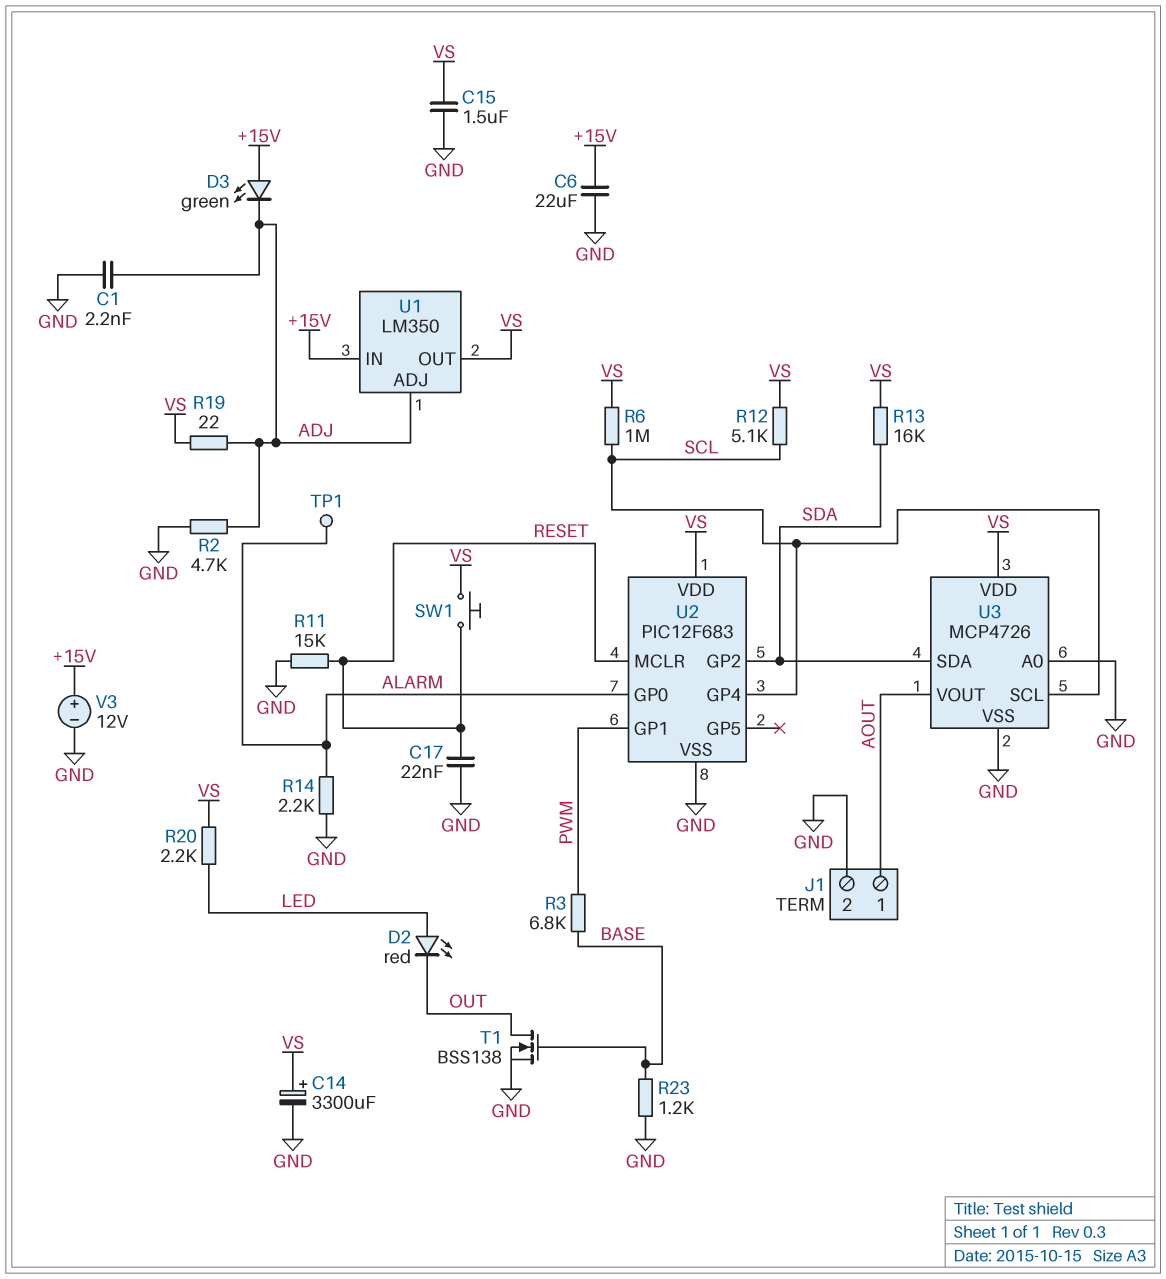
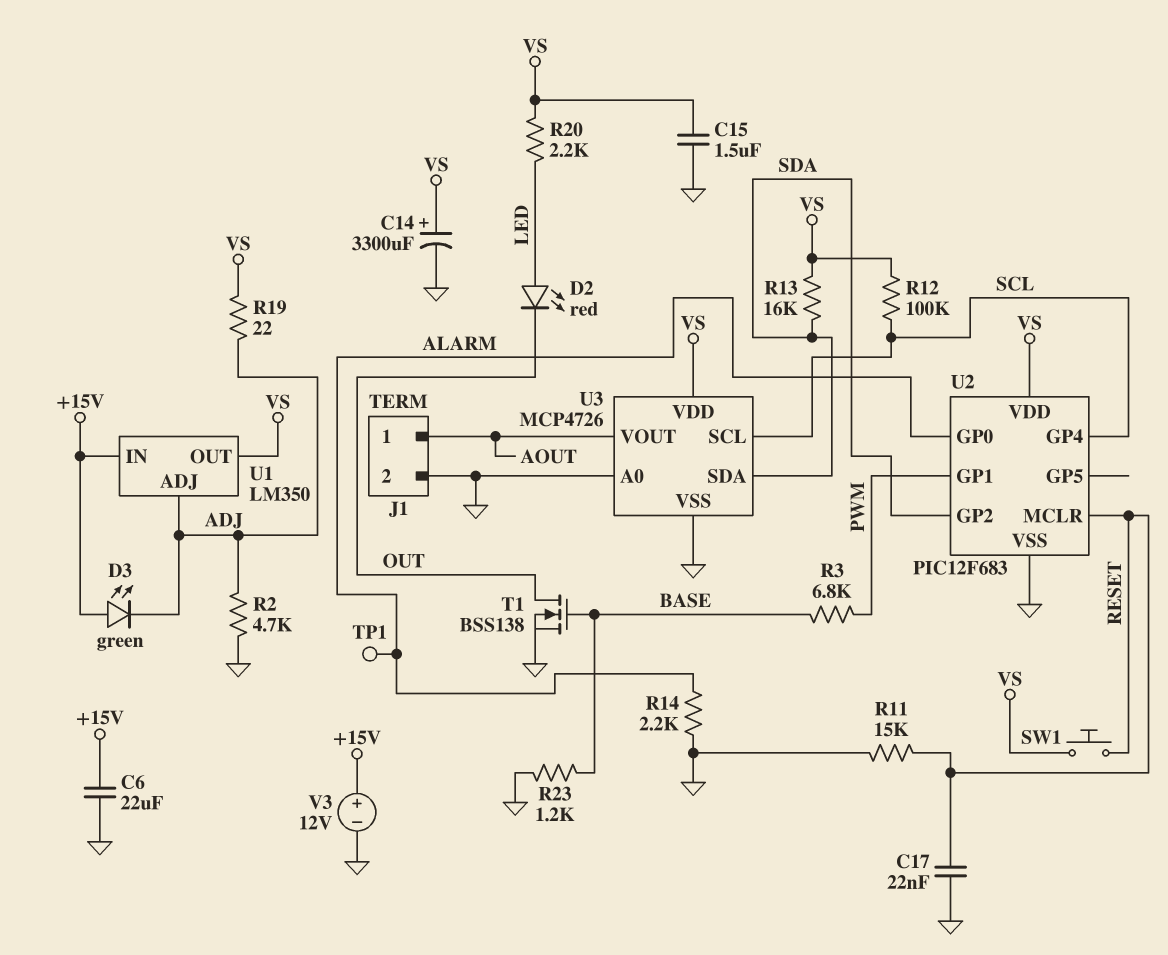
C1: 2.2nF (ADJ, GND) -> none
R6: 1M (SCL, VS) -> none
R12: 5.1k (SCL, VS) -> 100k (SCL, VS)

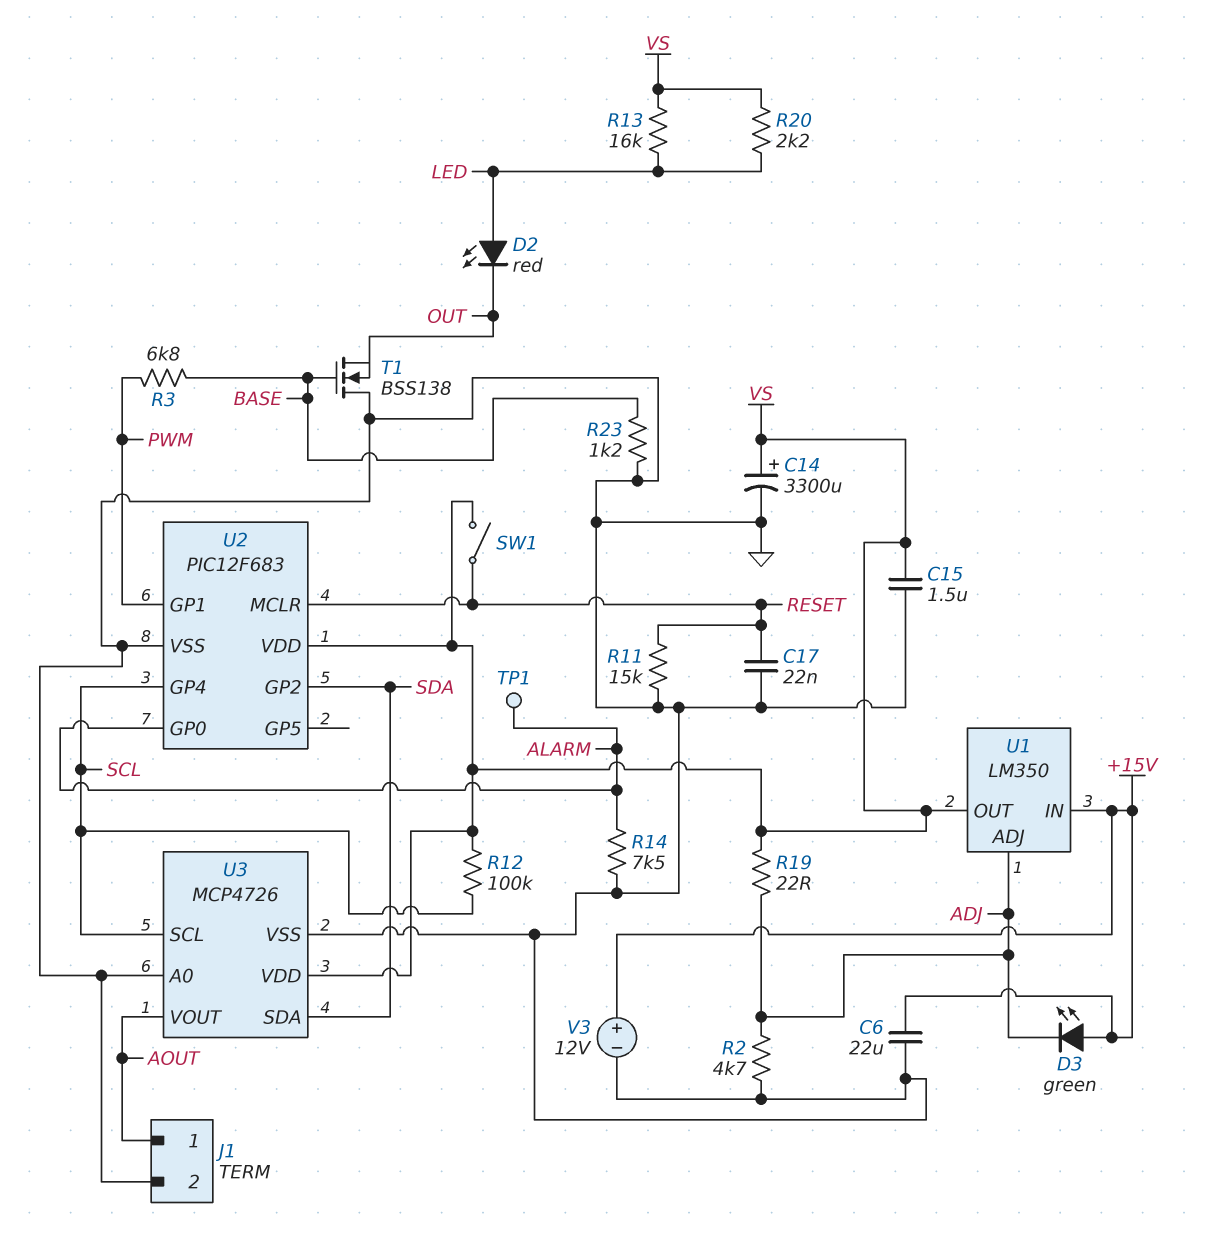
R13: 16k (SDA, VS) -> 16k (LED, VS)
R14: 2.2k (ALARM, GND) -> 7.5k (ALARM, GND)
SW1: button (RESET, VS) -> switch (RESET, VS)
T1: NMOS BSS138 (G BASE, D OUT, S GND) -> NMOS BSS138 (G BASE, D GND, S OUT)

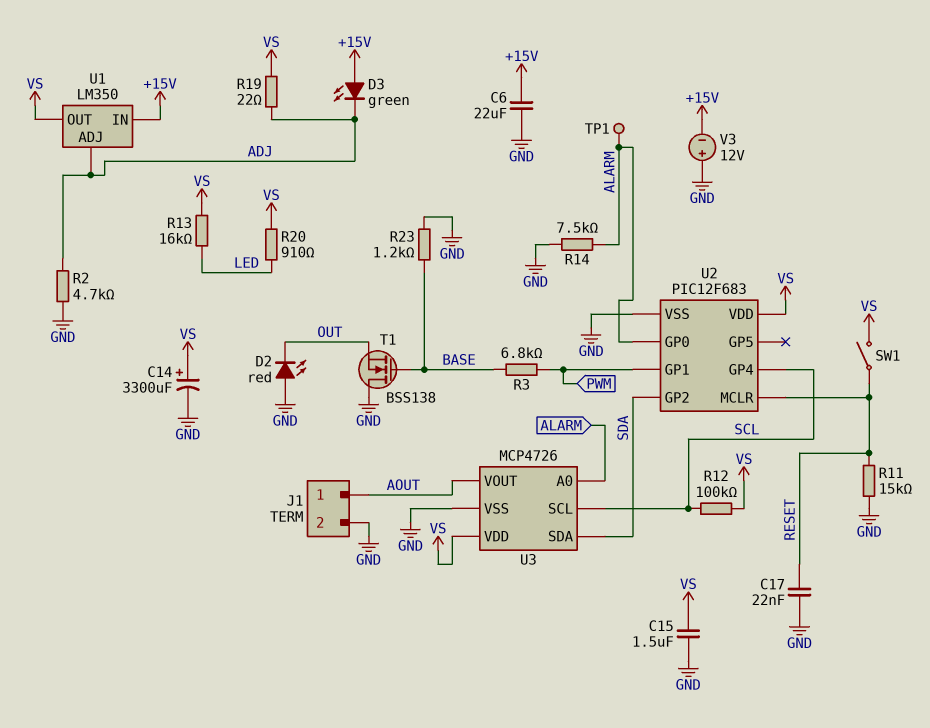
D2: LED red (A LED, K OUT) -> LED red (A GND, K OUT)
R20: 2.2k (LED, VS) -> 910 (LED, VS)
U3 pin A0: GND -> ALARM
V3: 12V (plus +15V, minus GND) -> 12V (plus GND, minus +15V)

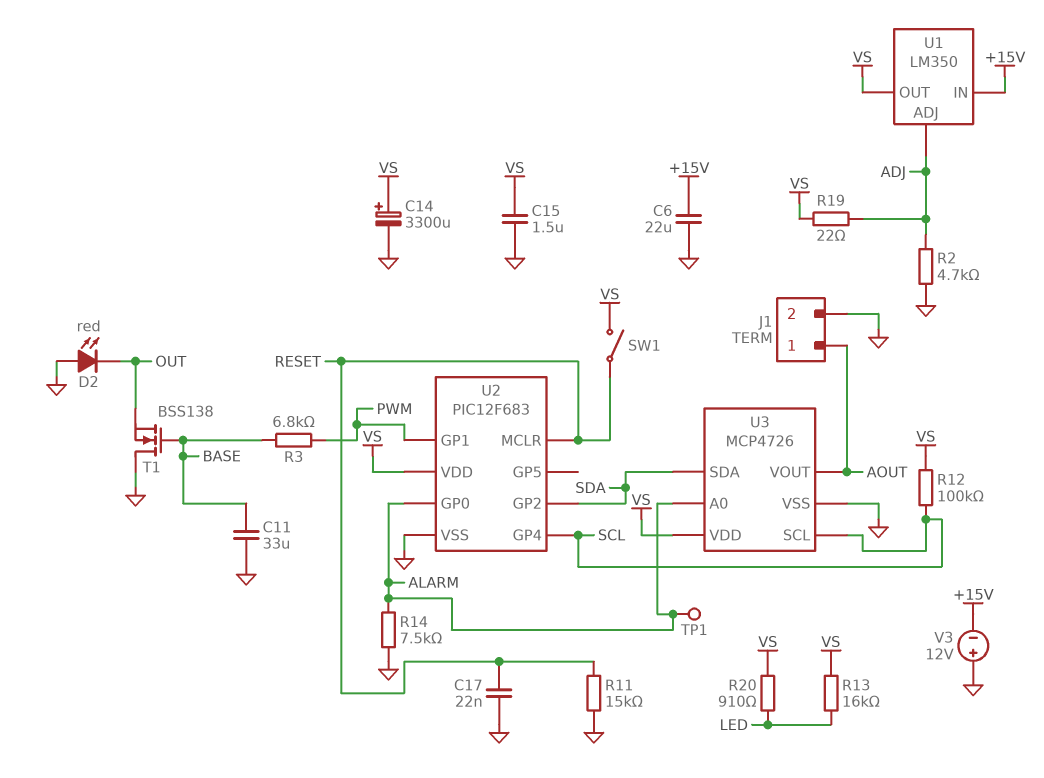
C11: none -> 33uF (BASE, GND)
D3: LED green (A +15V, K ADJ) -> none
R23: 1.2k (BASE, GND) -> none

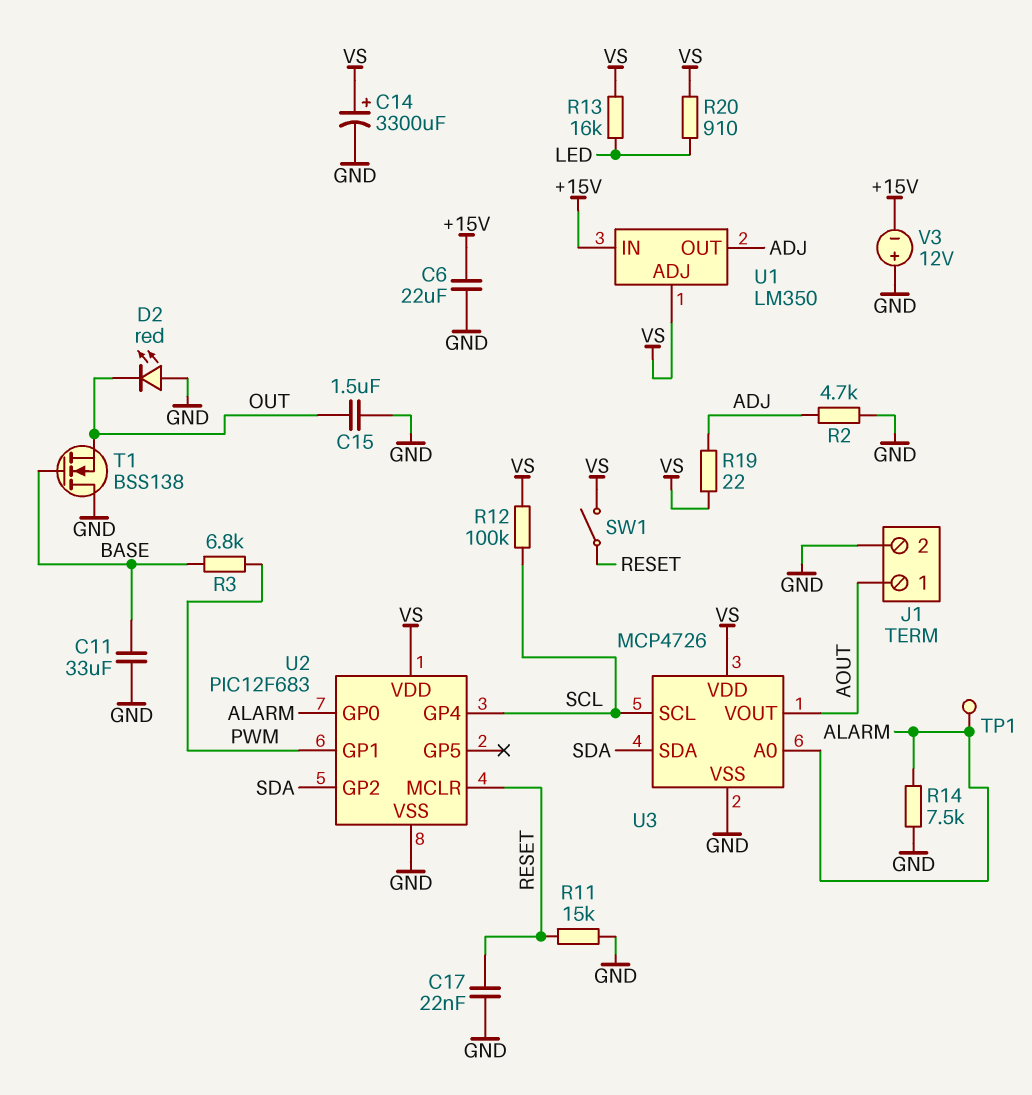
C15: 1.5uF (GND, VS) -> 1.5uF (GND, OUT)
U1 pin ADJ: ADJ -> VS
U1 pin OUT: VS -> ADJ

